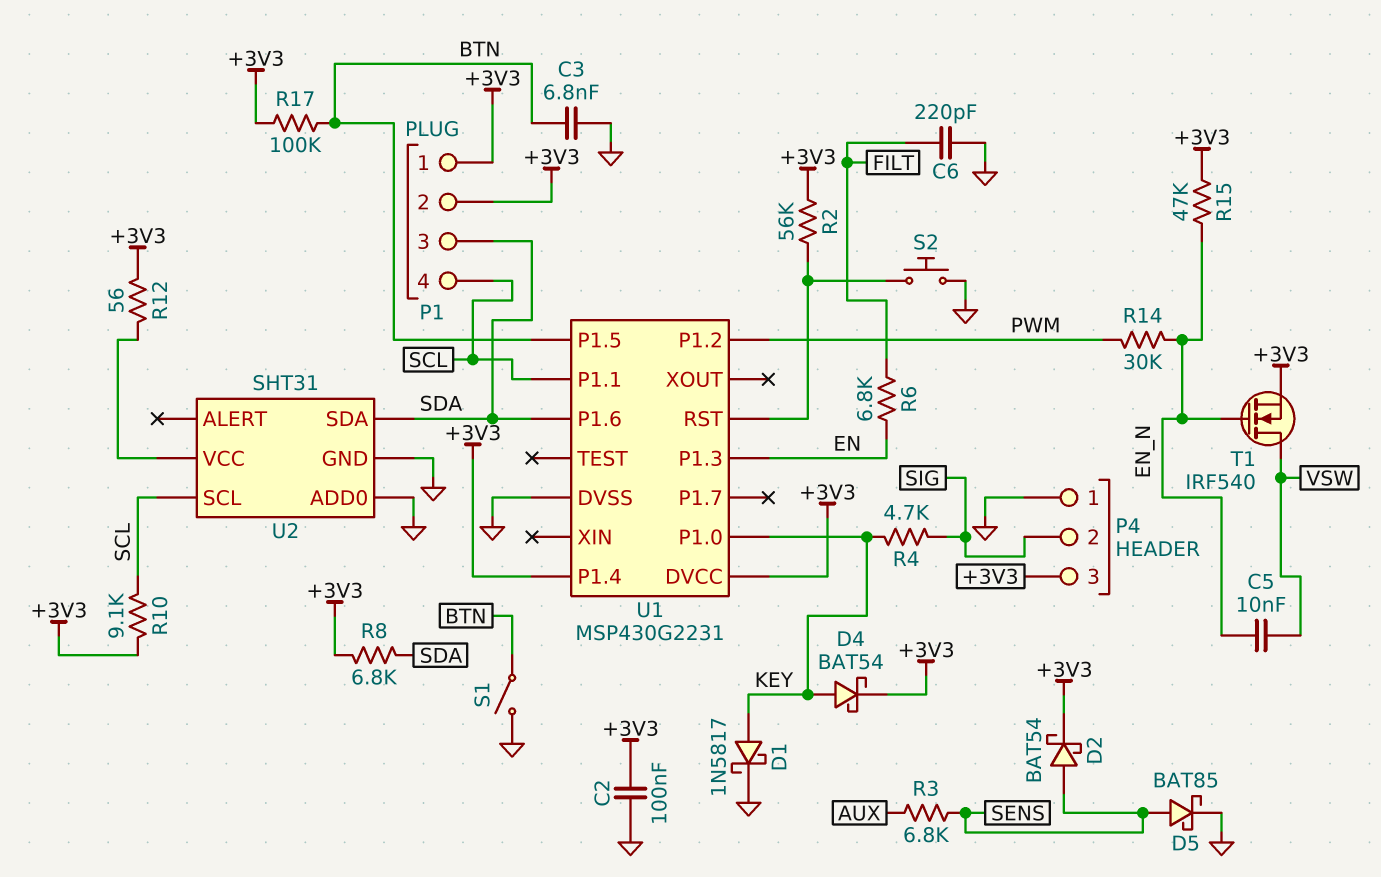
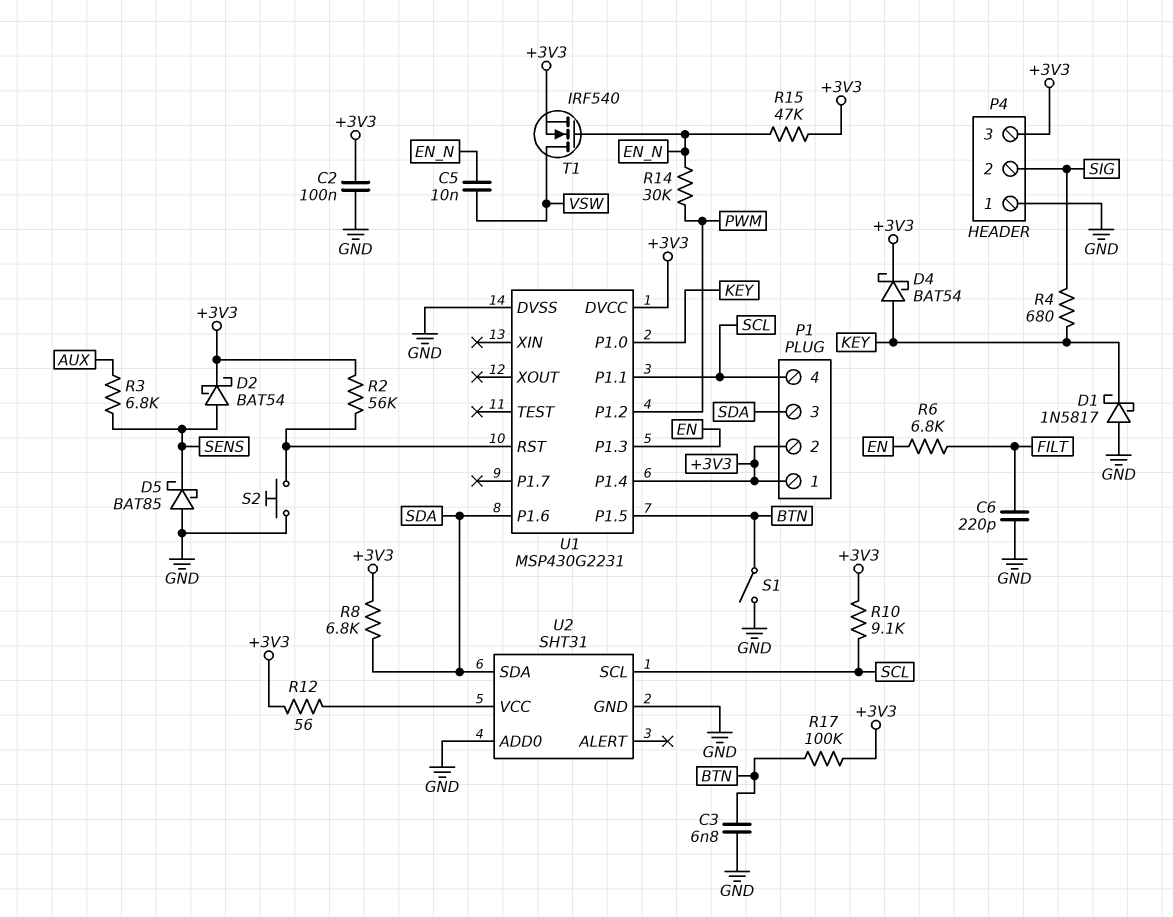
D1: schottky 1N5817 (A KEY, K GND) -> schottky 1N5817 (A GND, K KEY)
D5: schottky BAT85 (A SENS, K GND) -> schottky BAT85 (A GND, K SENS)
R4: 4.7k (KEY, SIG) -> 680 (KEY, SIG)

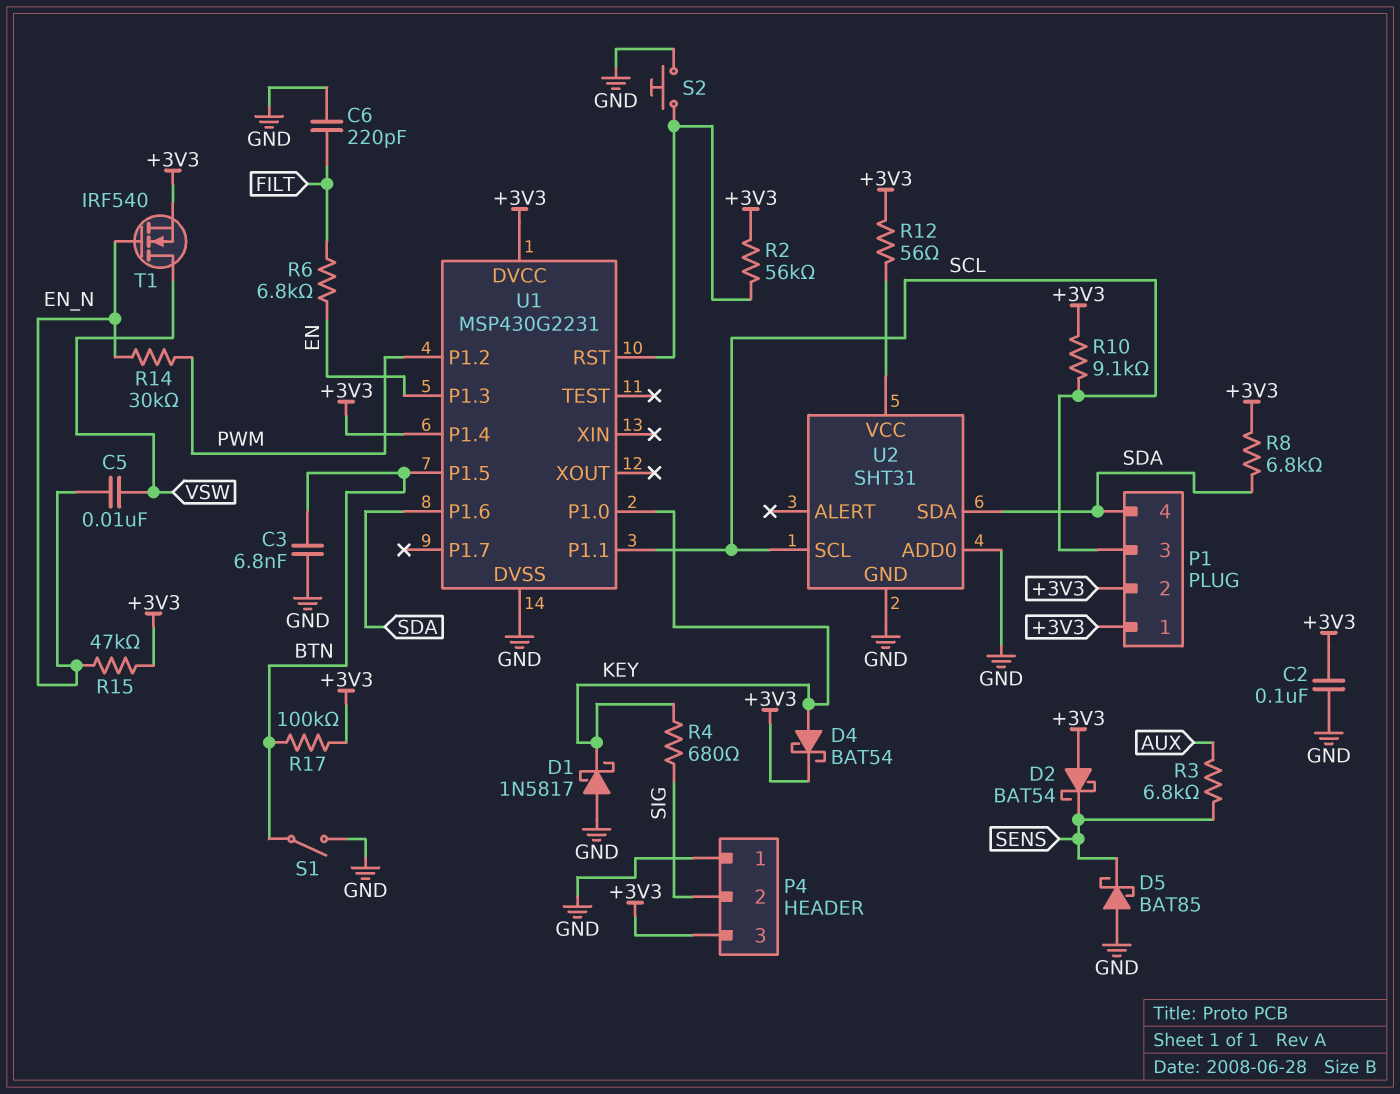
D2: schottky BAT54 (A SENS, K +3V3) -> schottky BAT54 (A +3V3, K SENS)
P1 pin 3: SDA -> SCL
P1 pin 4: SCL -> SDA

